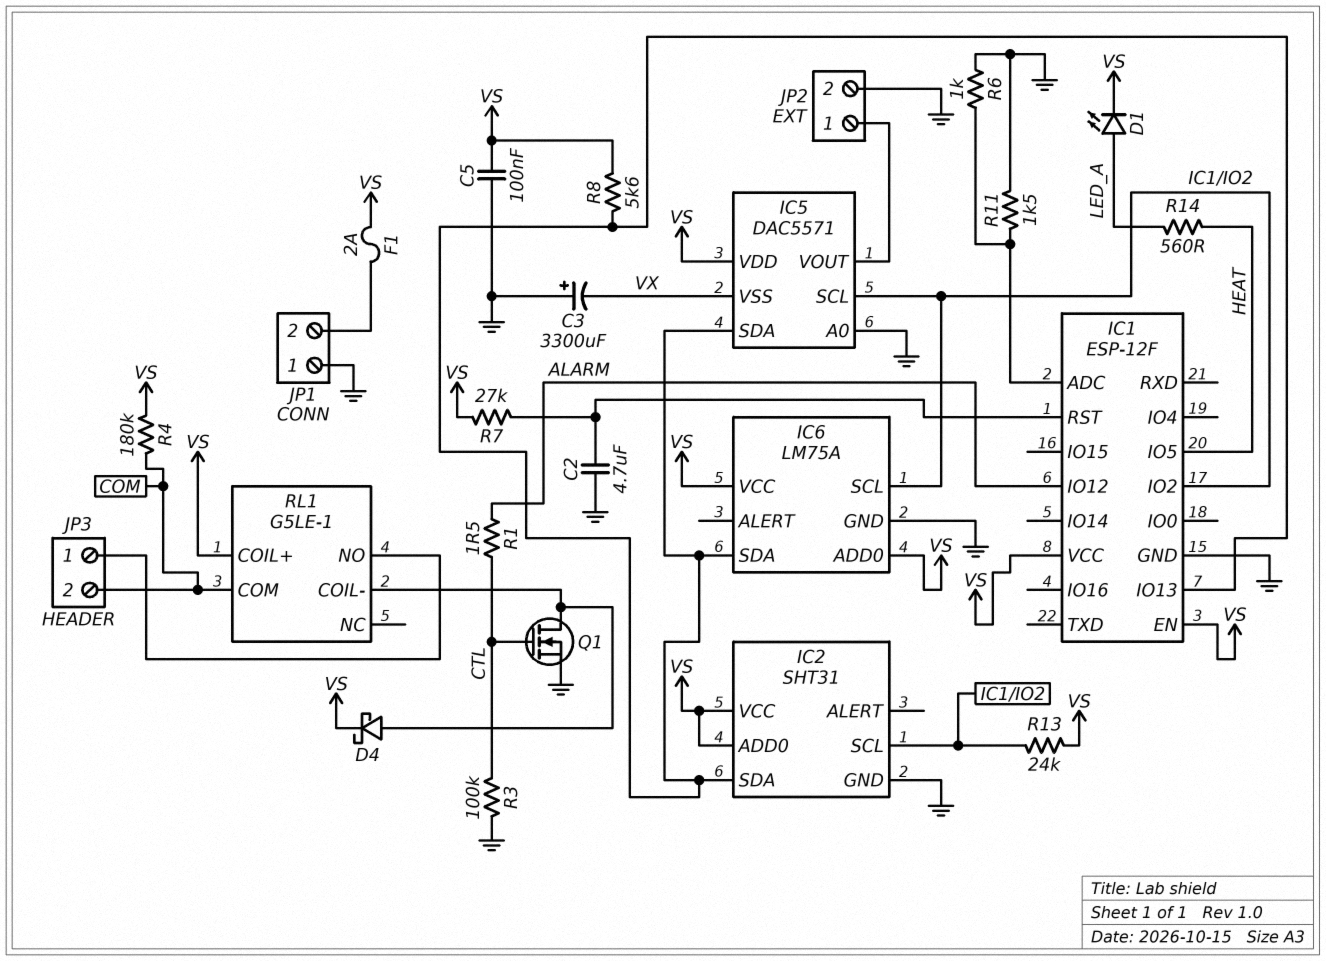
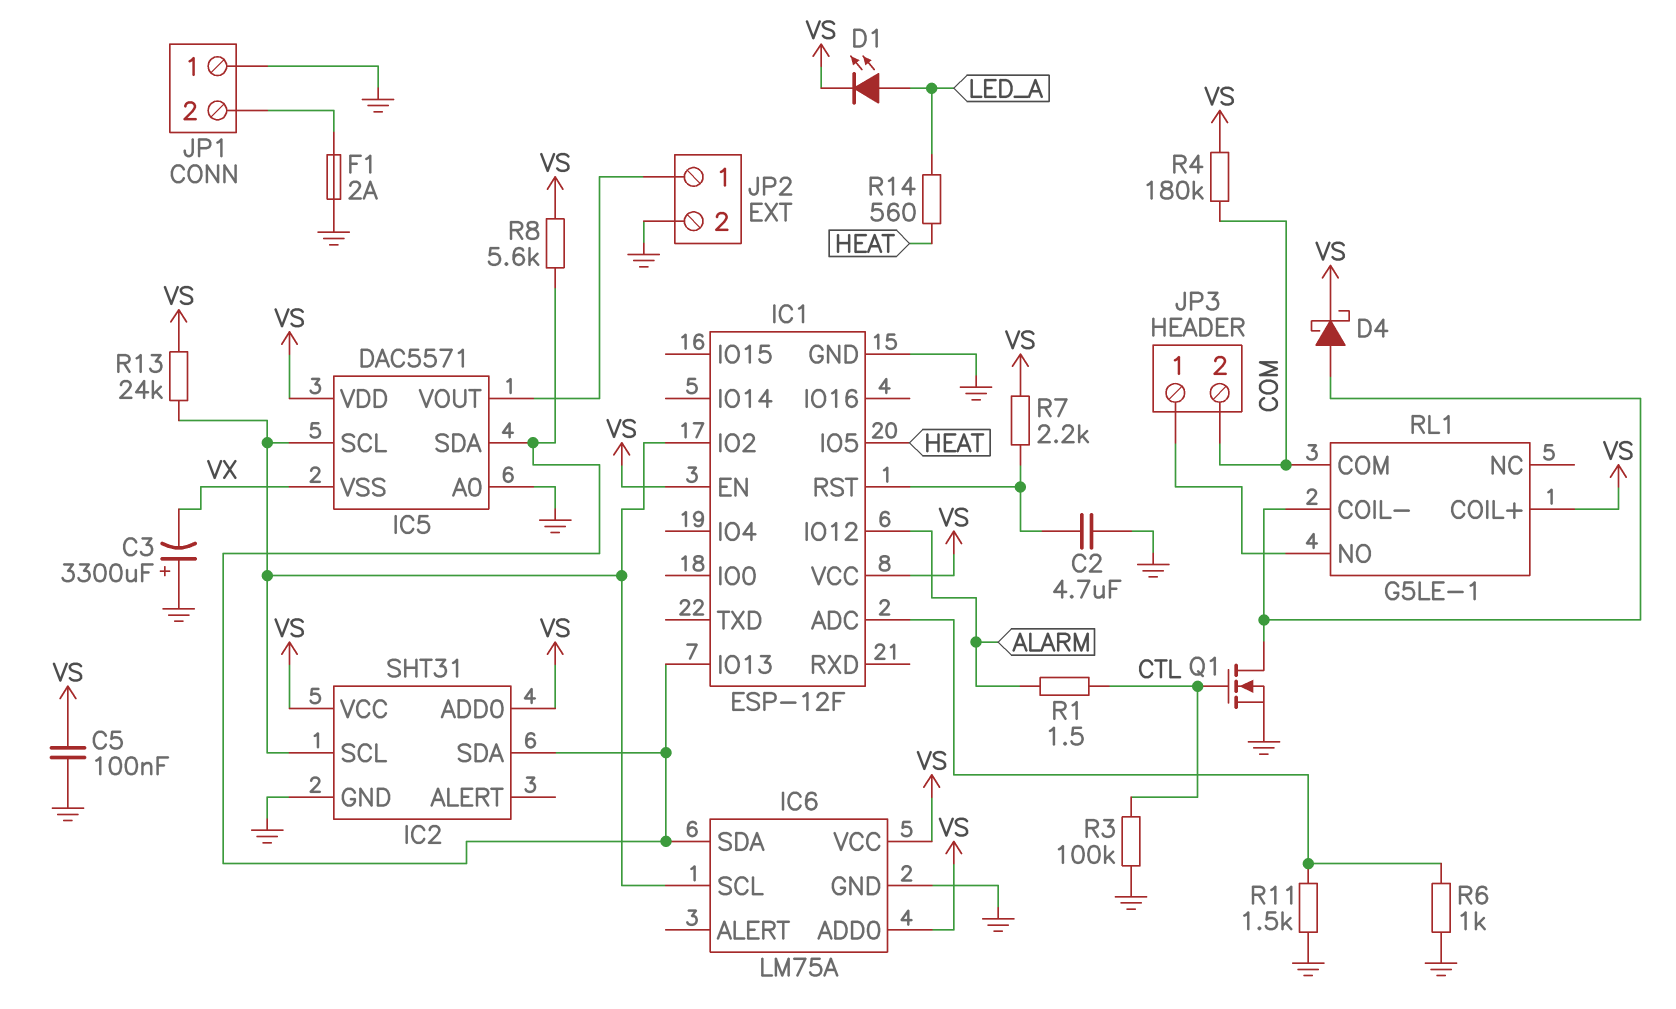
F1: 2A (JP1/2, VS) -> 2A (GND, JP1/2)
R7: 27k (IC1/RST, VS) -> 2.2k (IC1/RST, VS)

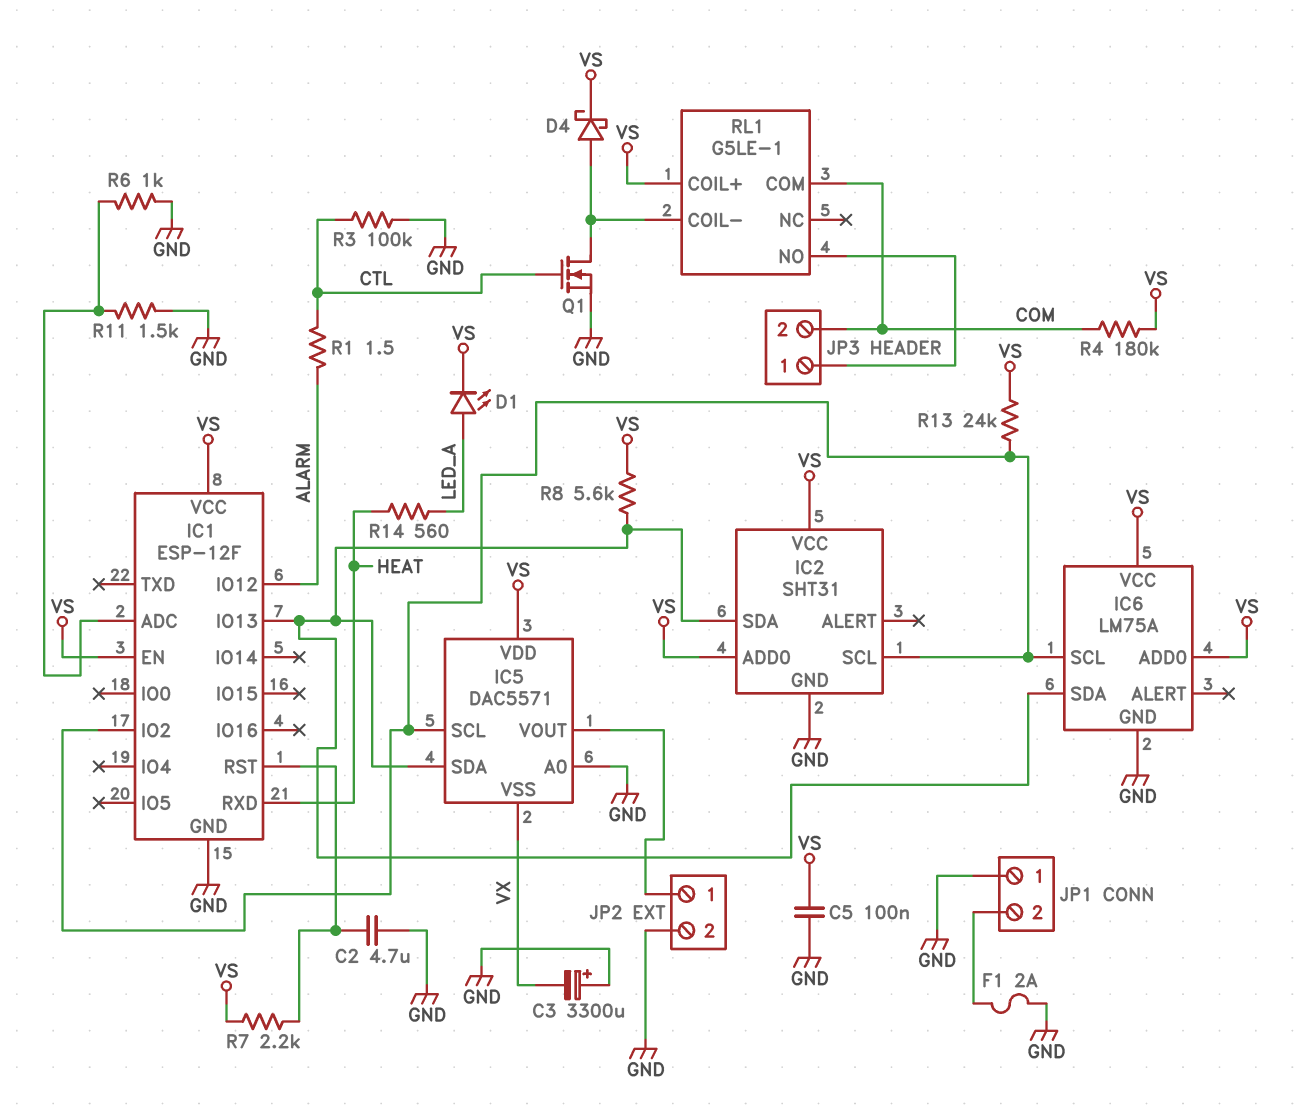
IC1 pin IO5: HEAT -> none
IC1 pin RXD: none -> HEAT

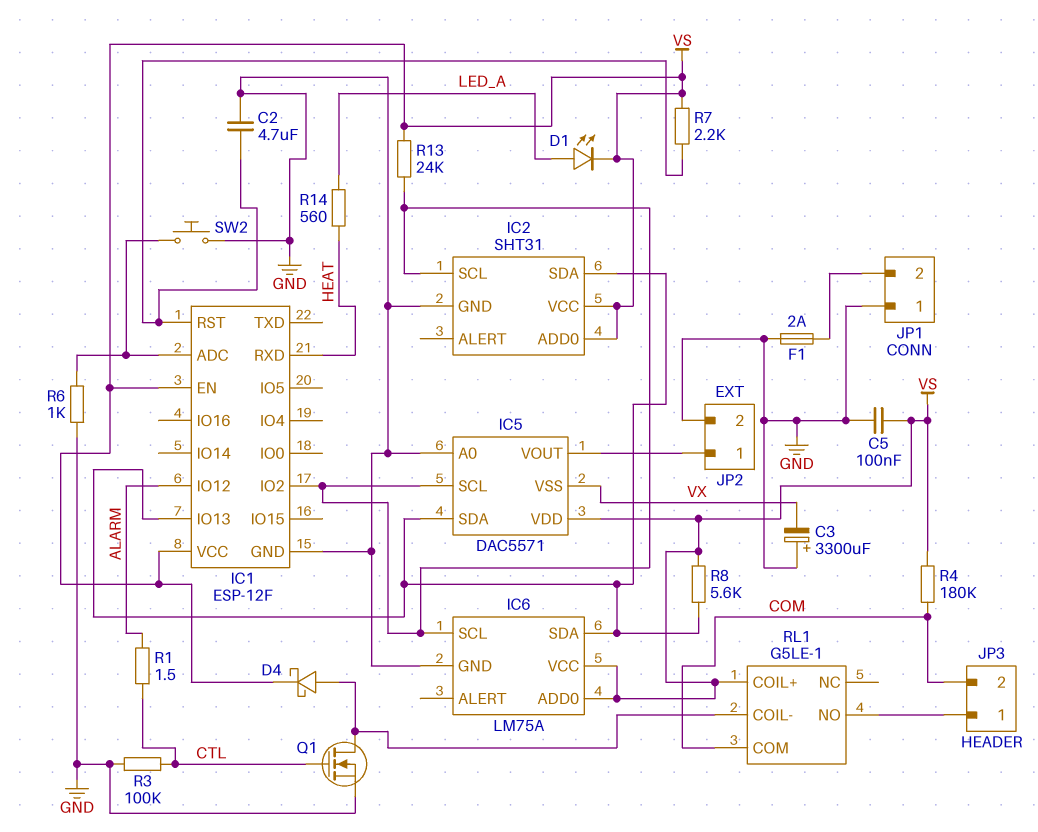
R11: 1.5k (GND, IC1/ADC) -> none
SW2: none -> button (GND, IC1/ADC)

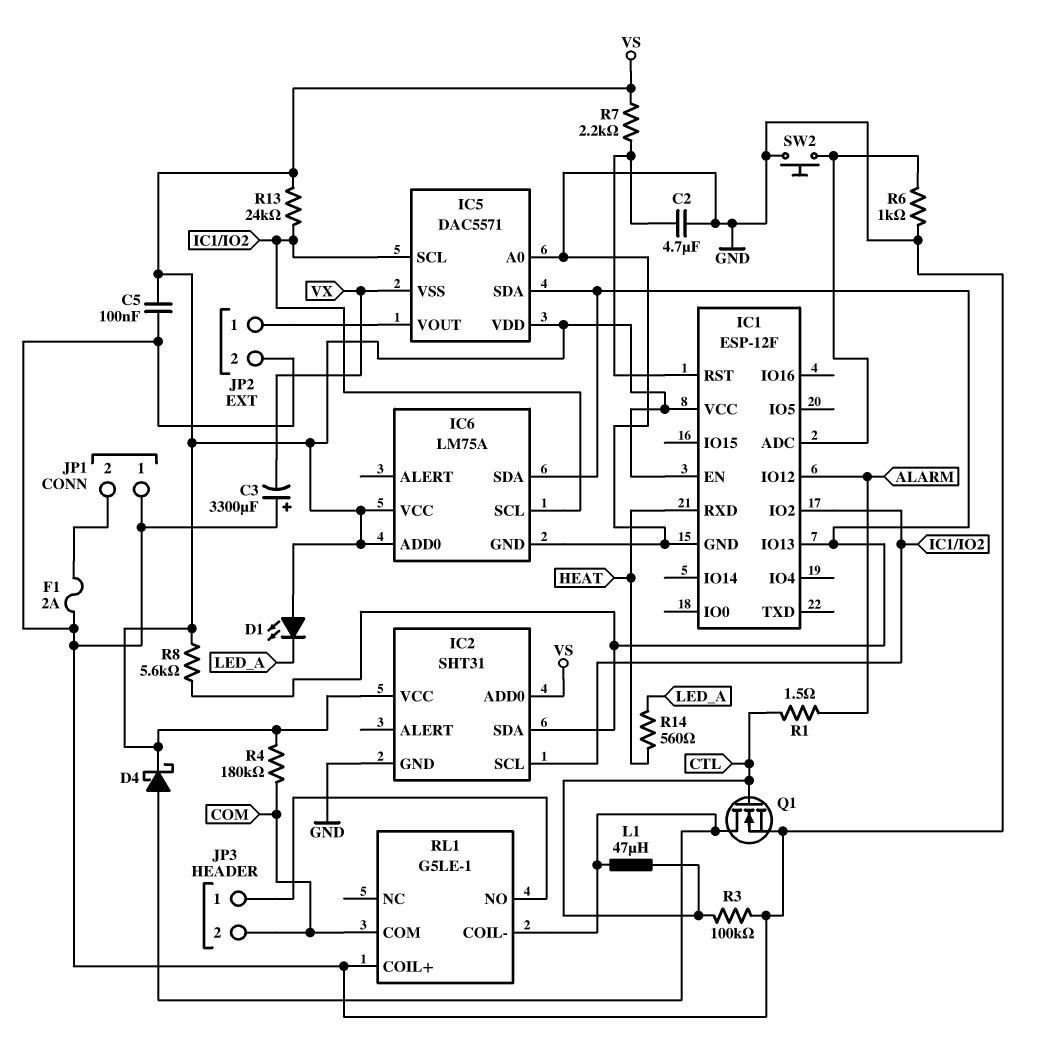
D1: LED (A LED_A, K VS) -> LED (A VS, K LED_A)
L1: none -> 47uH (CTL, RL1/COIL-)
RL1 pin COIL+: VS -> GND

